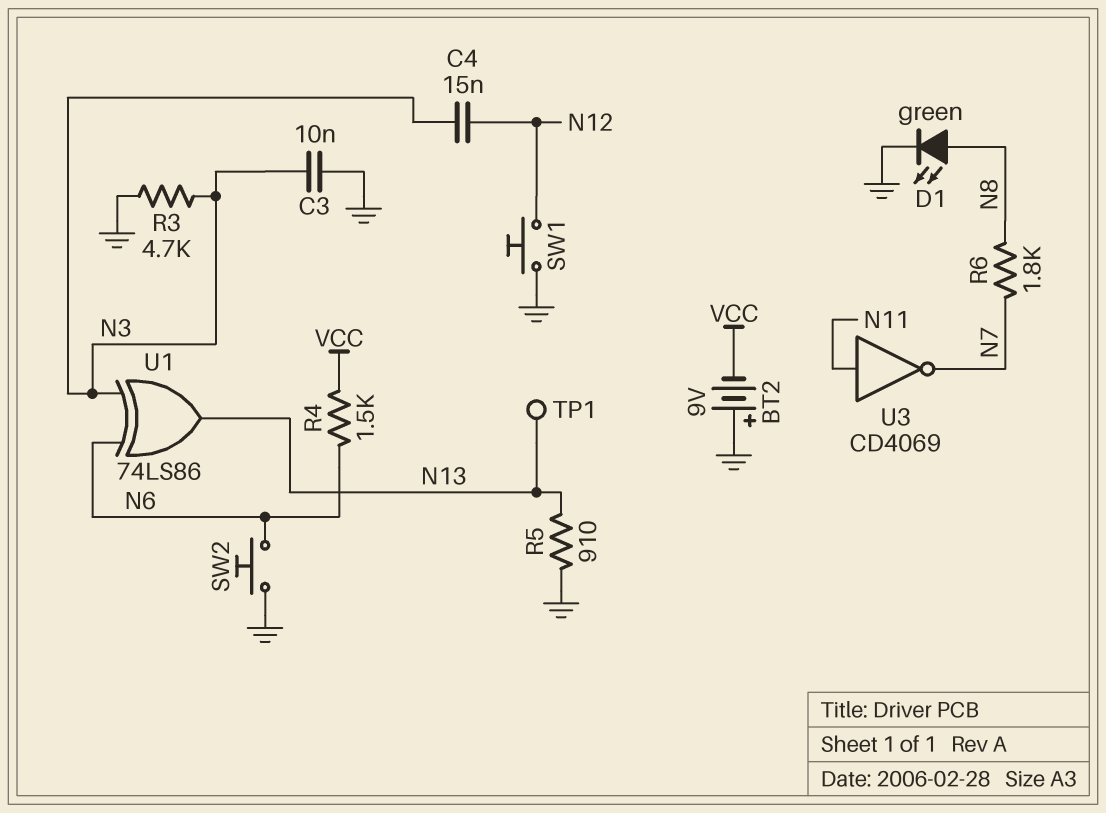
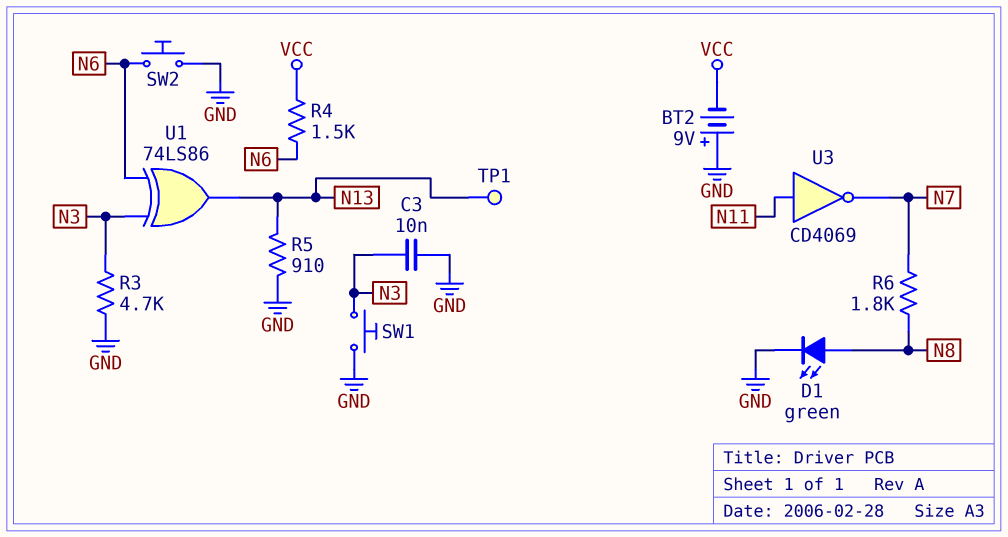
C4: 15nF (N3, N12) -> none
SW1: button (GND, N12) -> button (GND, N3)

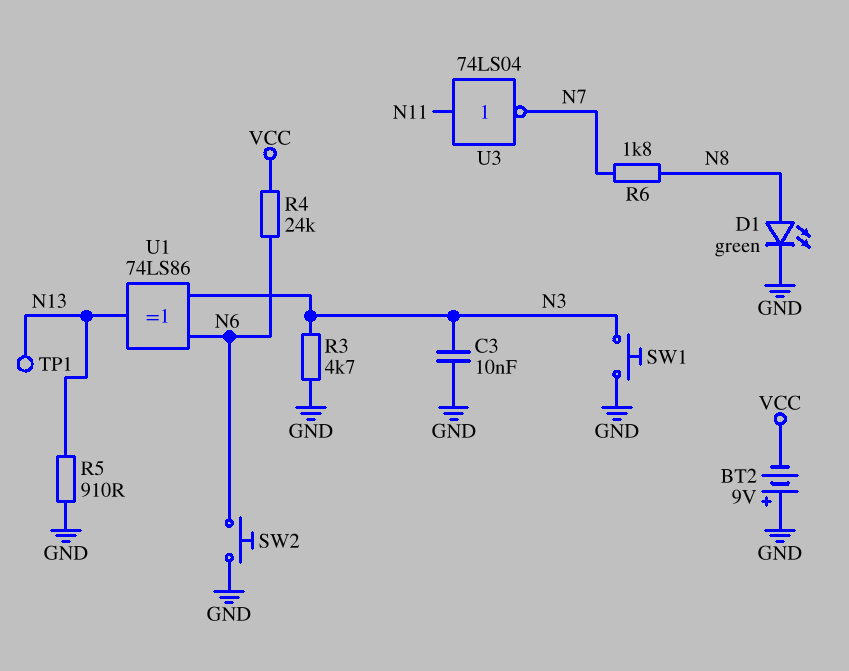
R4: 1.5k (N6, VCC) -> 24k (N6, VCC)
U3: NOT CD4069 (in N11, out N7) -> NOT 74LS04 (in N11, out N7)

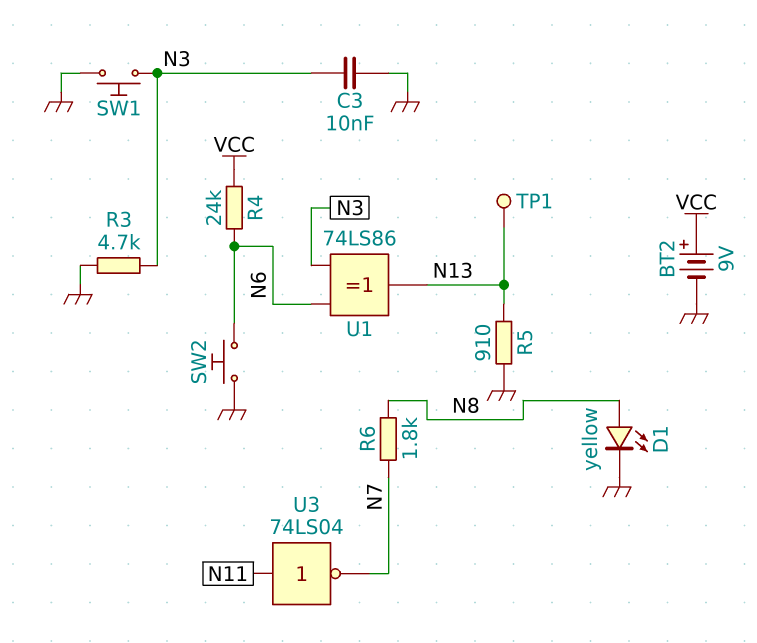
BT2: 9V (plus GND, minus VCC) -> 9V (plus VCC, minus GND)
D1: LED green (A N8, K GND) -> LED yellow (A N8, K GND)

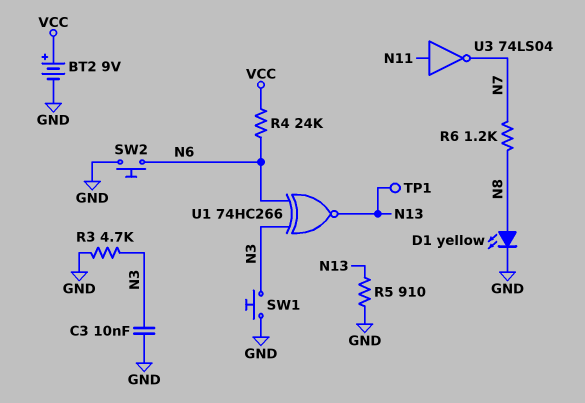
R6: 1.8k (N7, N8) -> 1.2k (N7, N8)
U1: XOR 74LS86 (in N3, in N6, out N13) -> XNOR 74HC266 (in N3, in N6, out N13)

